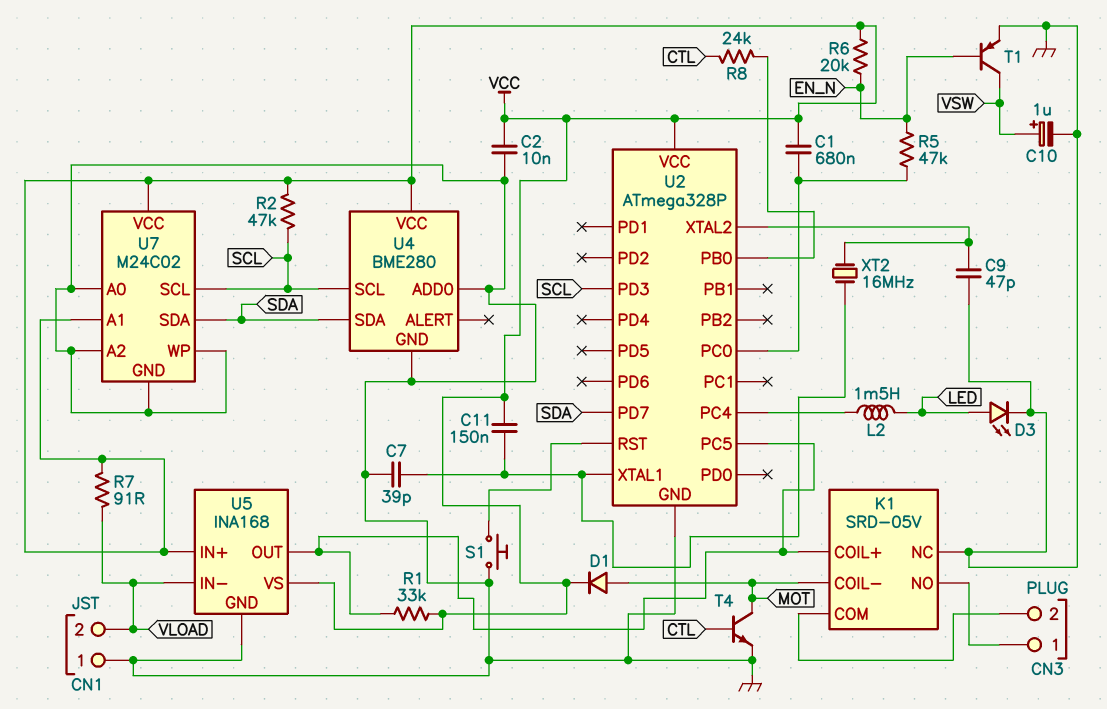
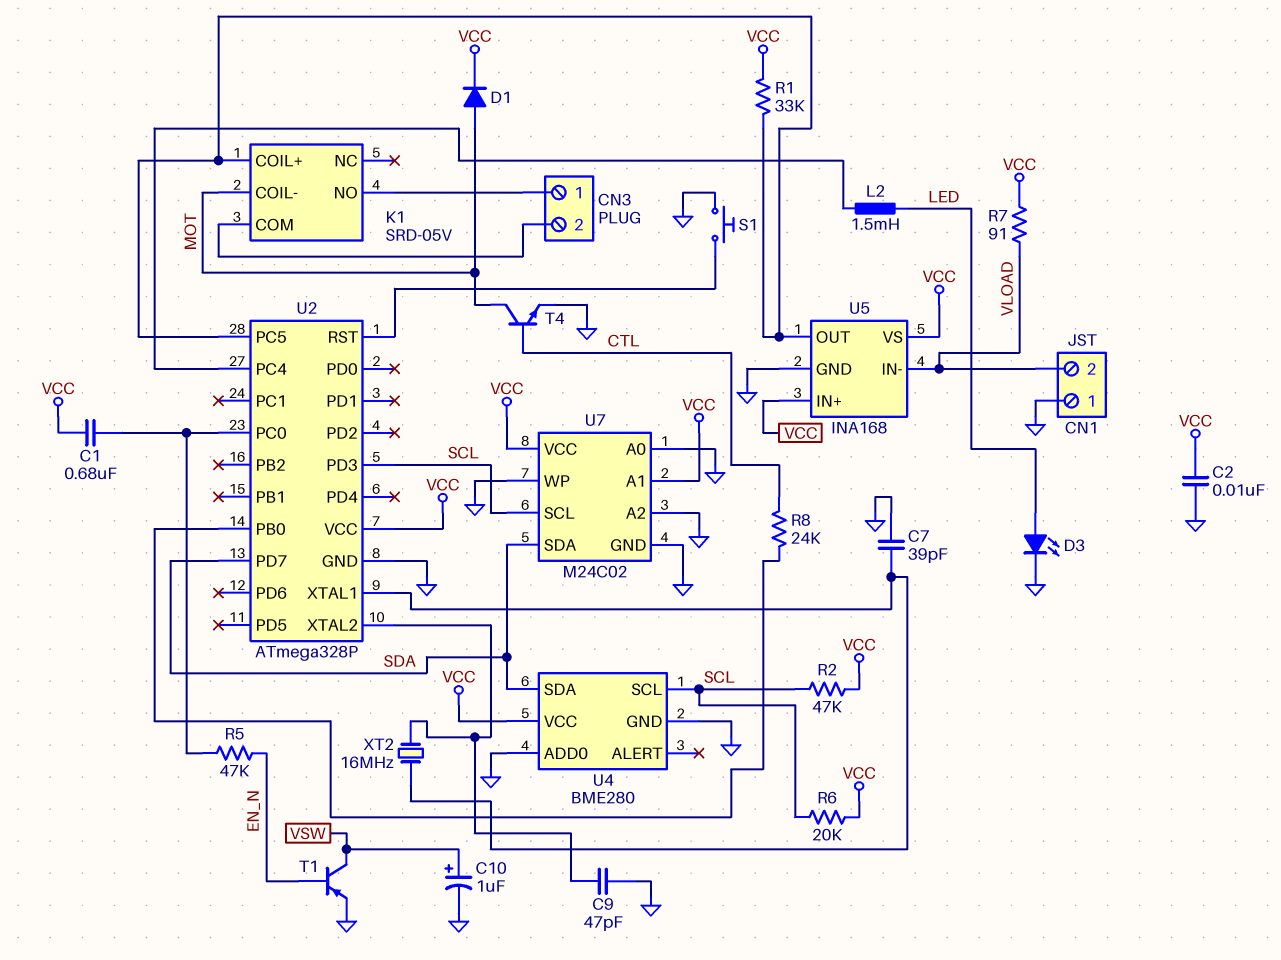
C11: 150nF (U2/XTAL1, VCC) -> none
K1 pin NC: GND -> none
R6: 20k (EN_N, VCC) -> 20k (SCL, VCC)

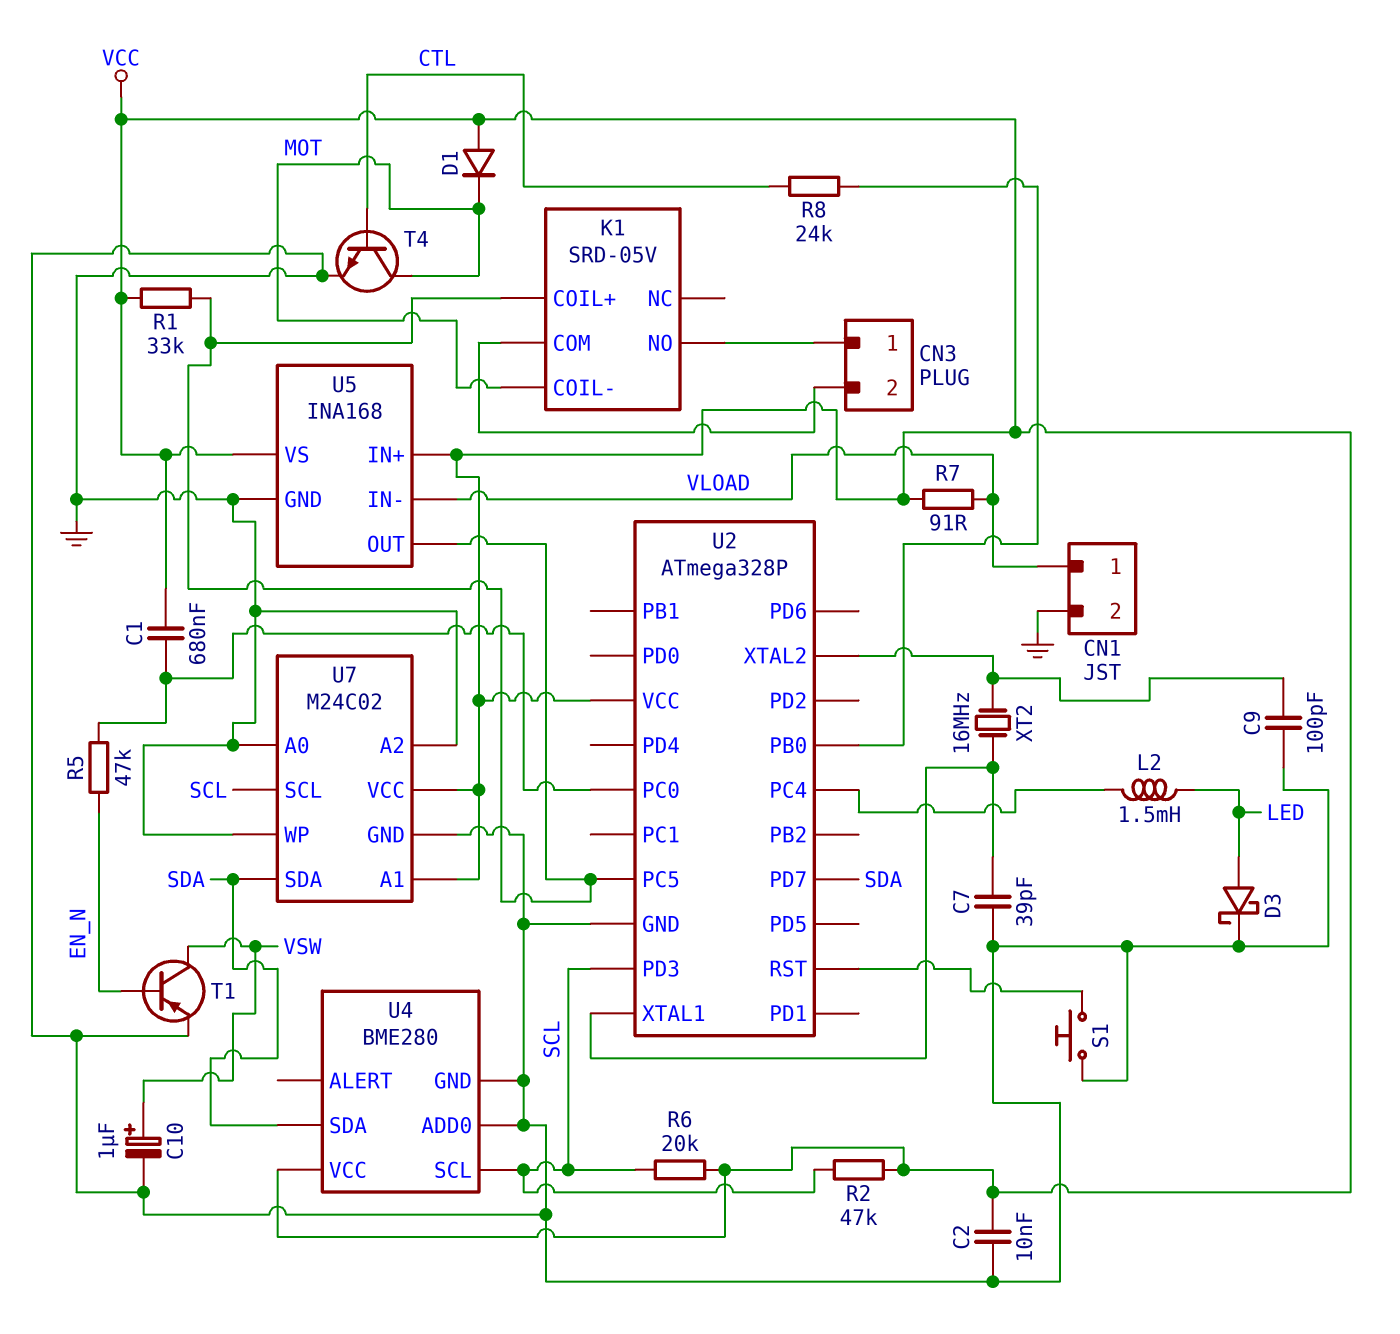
C9: 47pF (GND, U2/XTAL2) -> 100pF (GND, U2/XTAL2)
CN1 pin 1: GND -> VLOAD
CN1 pin 2: VLOAD -> GND
D1: diode (A MOT, K VCC) -> diode (A VCC, K MOT)
D3: LED (A LED, K GND) -> schottky (A LED, K GND)

